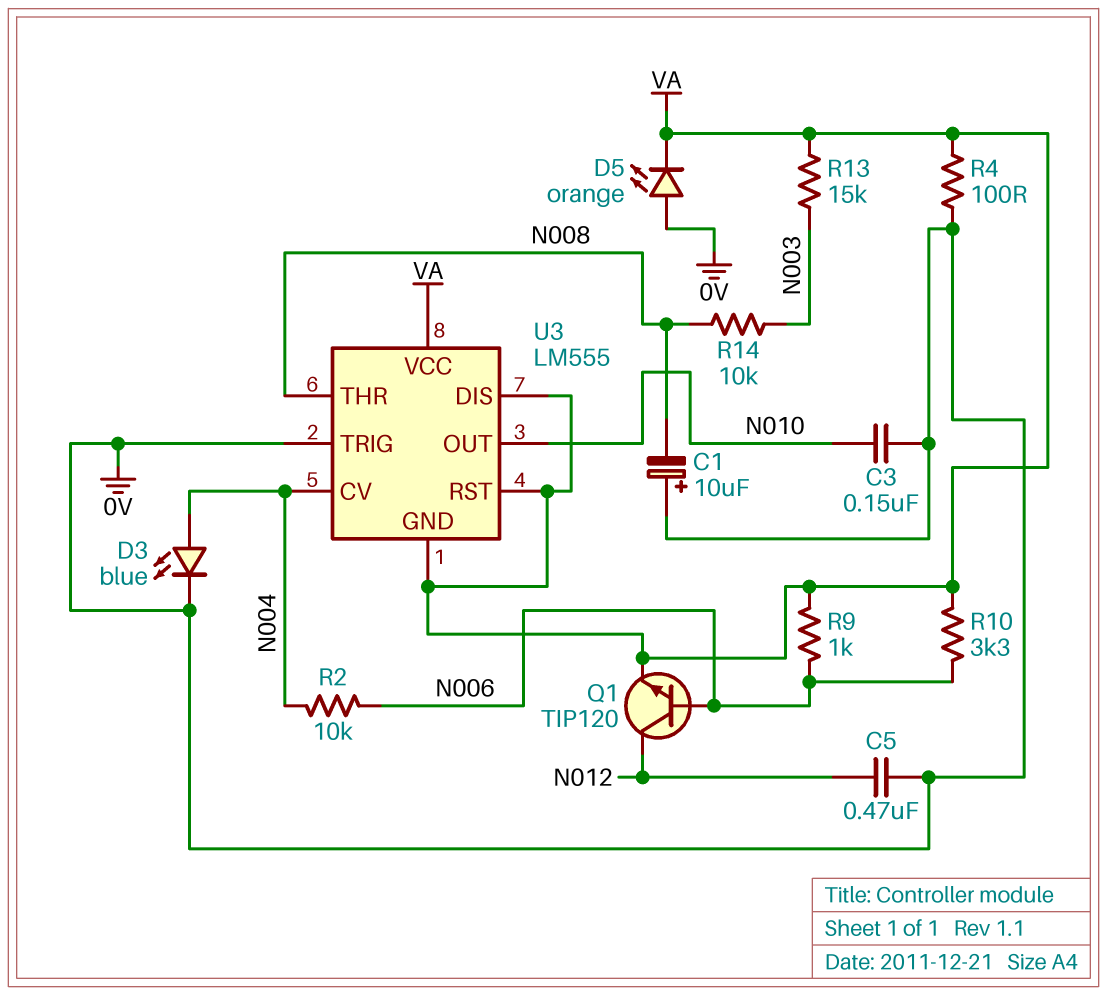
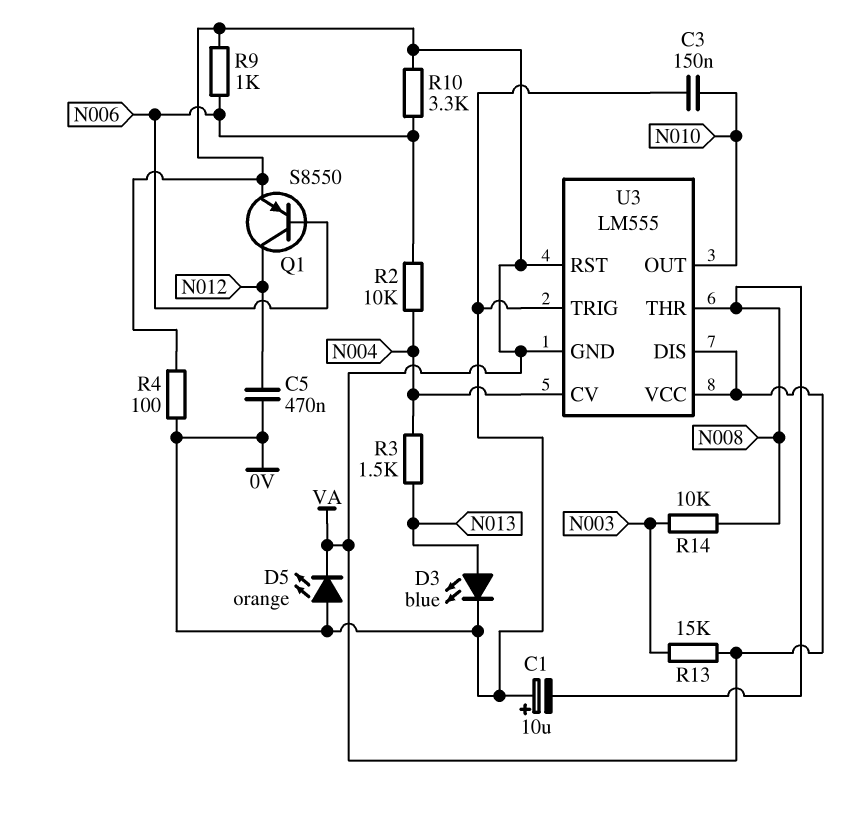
D3: LED blue (A N004, K 0V) -> LED blue (A N013, K 0V)
Q1: NPN TIP120 (B N006, C N012, E VA) -> PNP S8550 (B N006, C N012, E VA)
R3: none -> 1.5k (N004, N013)

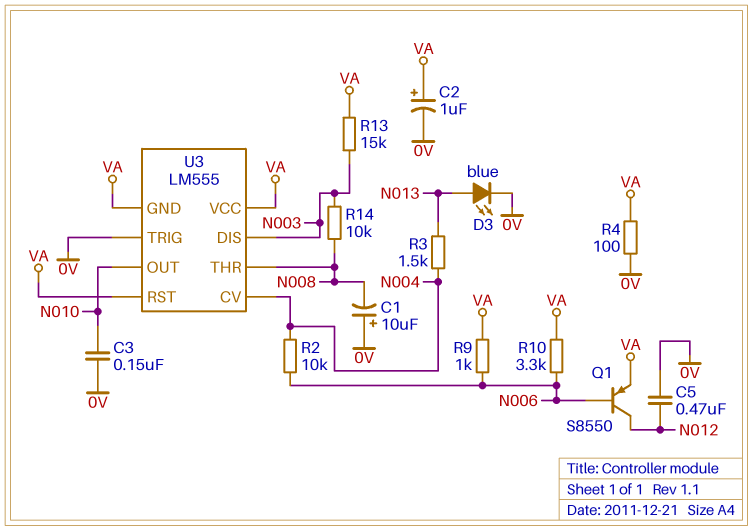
C2: none -> 1uF (plus VA, minus 0V)
D5: LED orange (A 0V, K VA) -> none
U3 pin DIS: VA -> N003

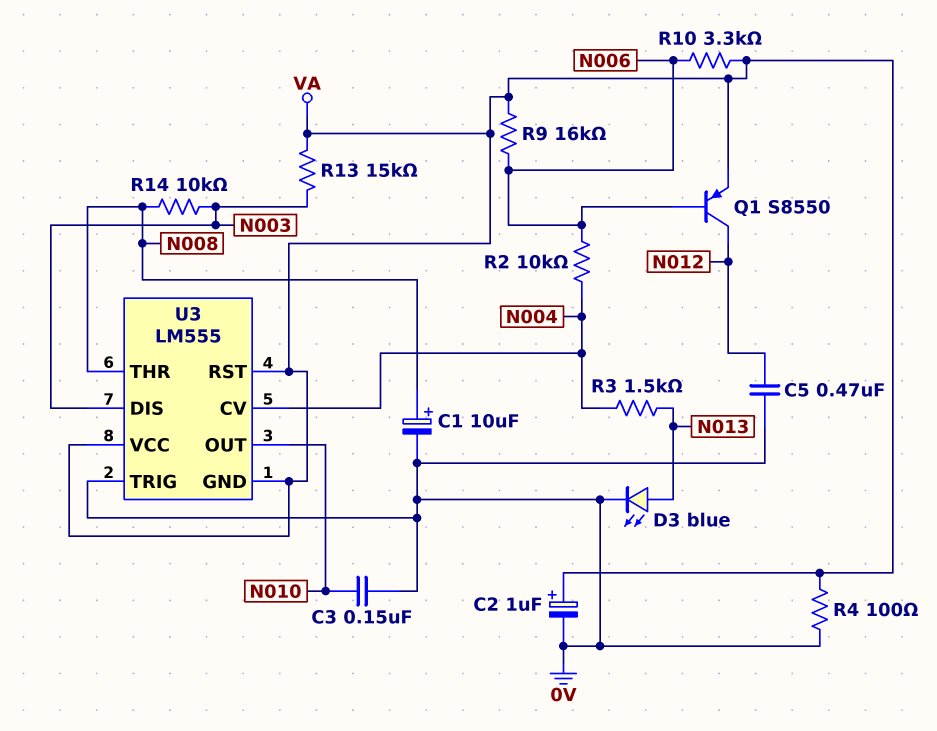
C1: 10uF (plus 0V, minus N008) -> 10uF (plus N008, minus 0V)
R9: 1k (N006, VA) -> 16k (N006, VA)

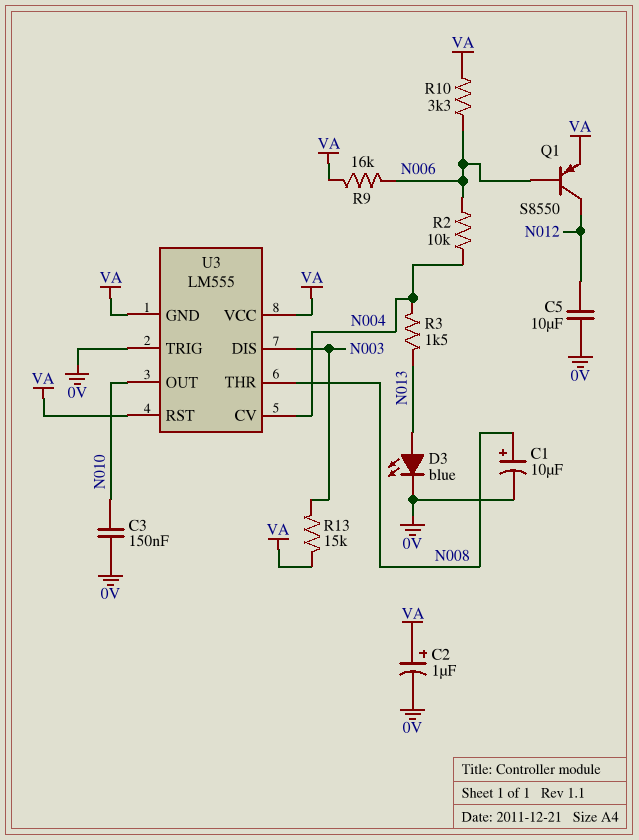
C5: 470nF (0V, N012) -> 10uF (0V, N012)
R4: 100 (0V, VA) -> none
R14: 10k (N003, N008) -> none

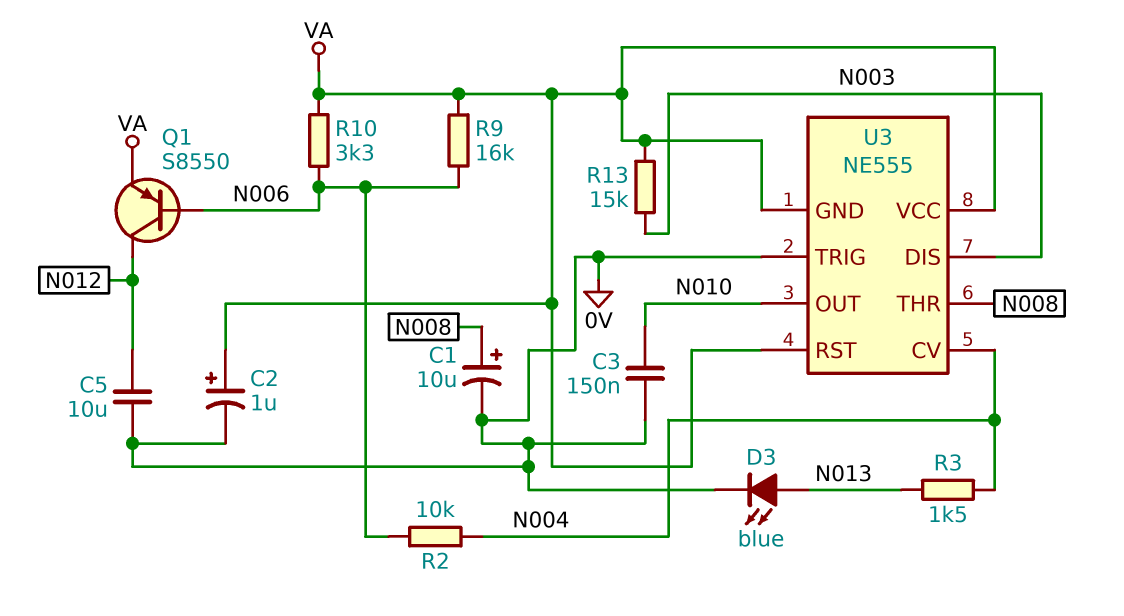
U3: LM555 -> NE555

